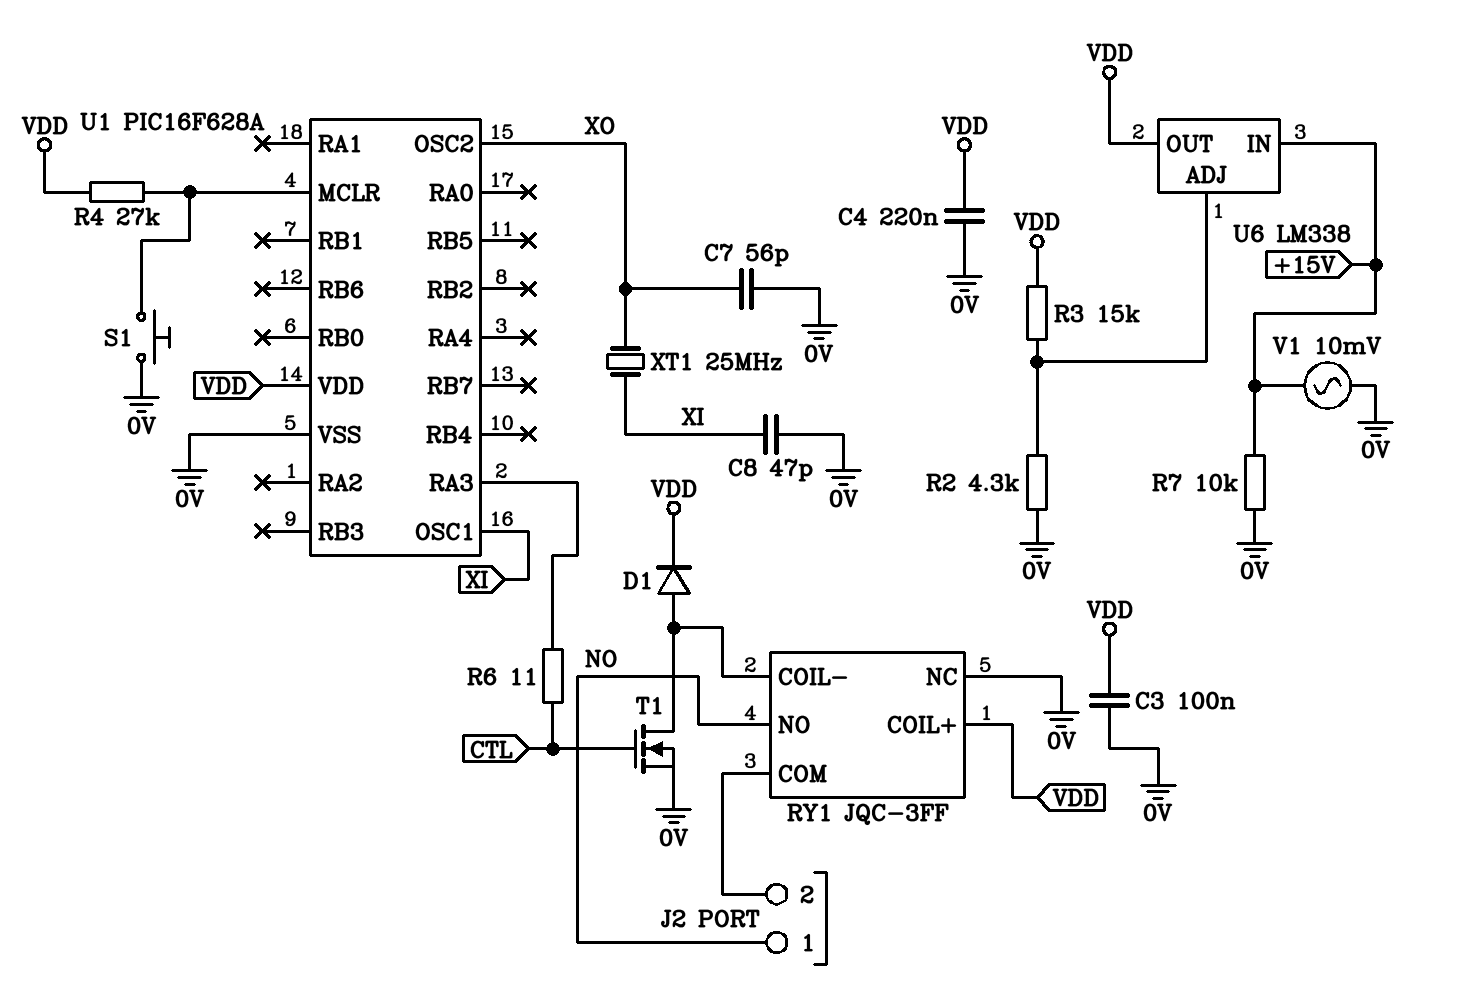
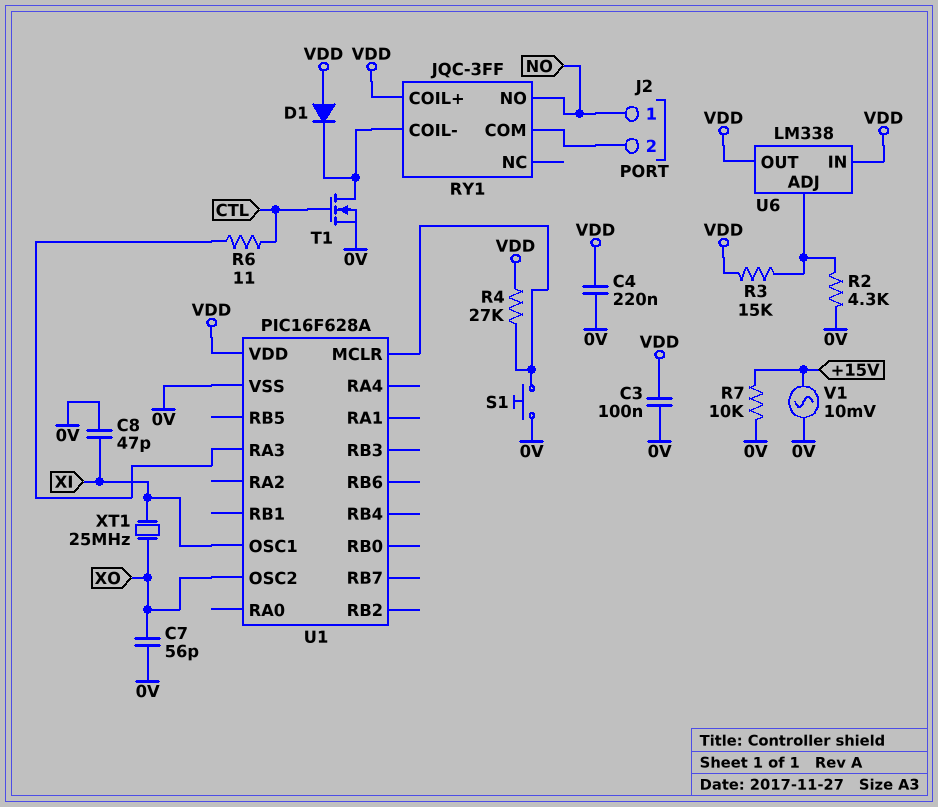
D1: diode (A RY1/COIL-, K VDD) -> diode (A VDD, K RY1/COIL-)
RY1 pin NC: 0V -> none
U6 pin IN: +15V -> VDD

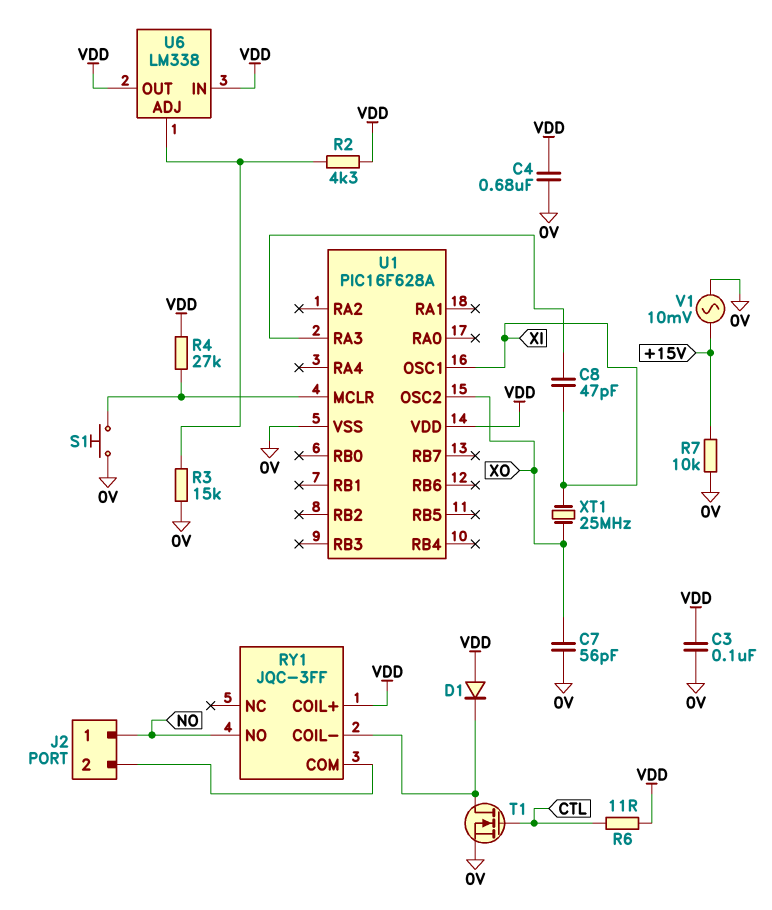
C4: 220nF (0V, VDD) -> 680nF (0V, VDD)
C8: 47pF (0V, XI) -> 47pF (U1/RA3, XI)
R2: 4.3k (0V, U6/ADJ) -> 4.3k (U6/ADJ, VDD)
R3: 15k (U6/ADJ, VDD) -> 15k (0V, U6/ADJ)
R6: 11 (CTL, U1/RA3) -> 11 (CTL, VDD)

